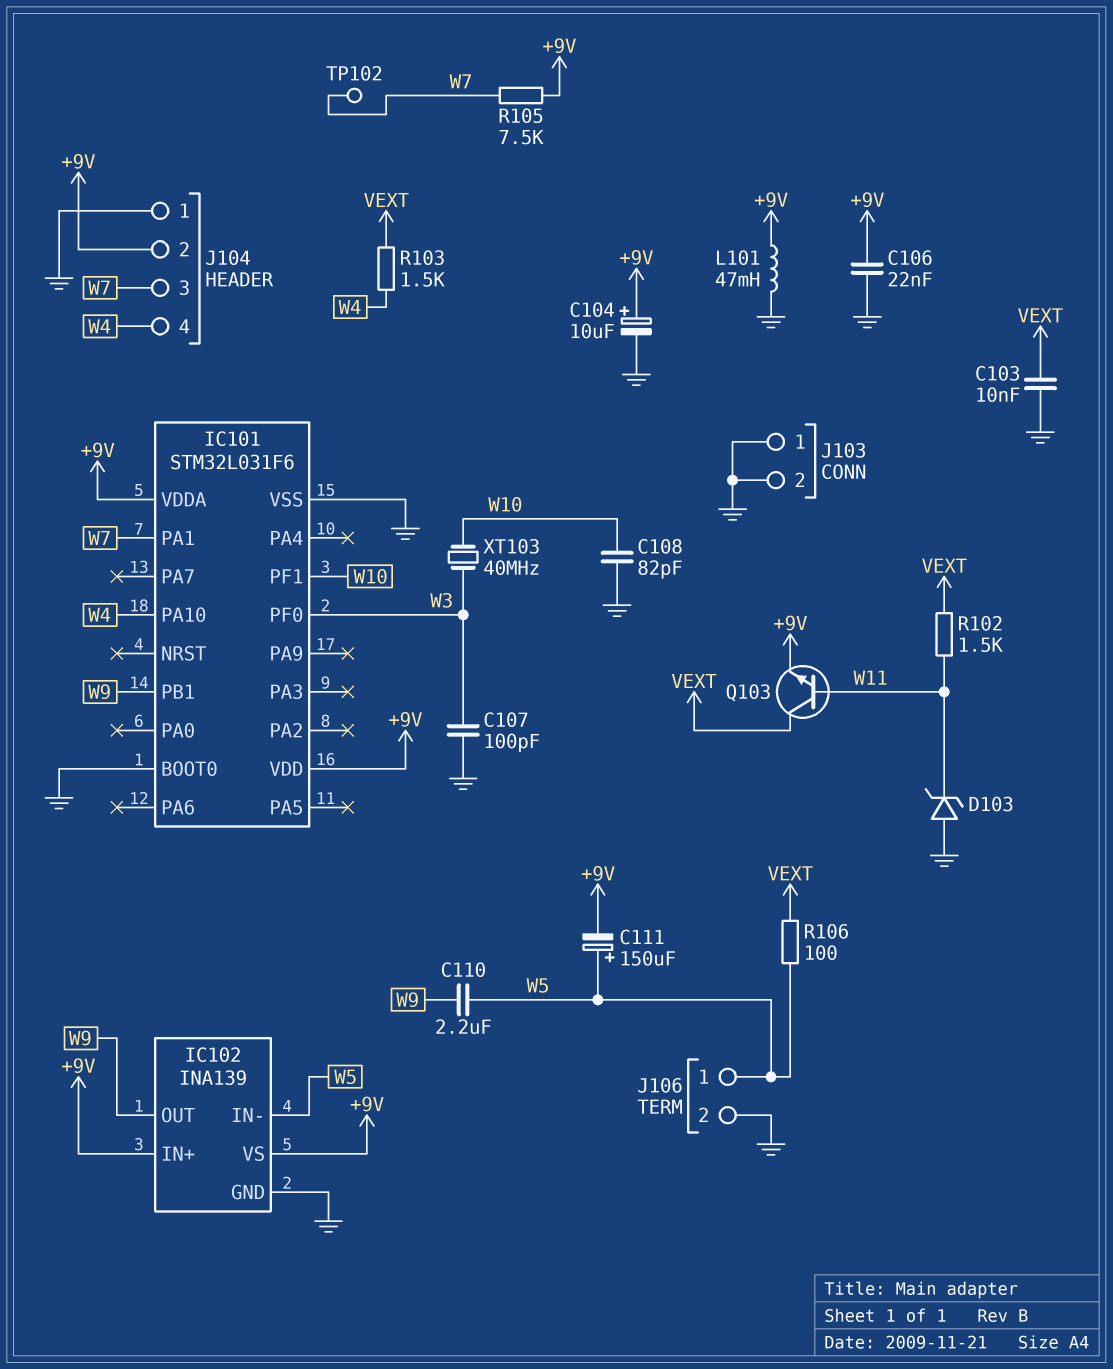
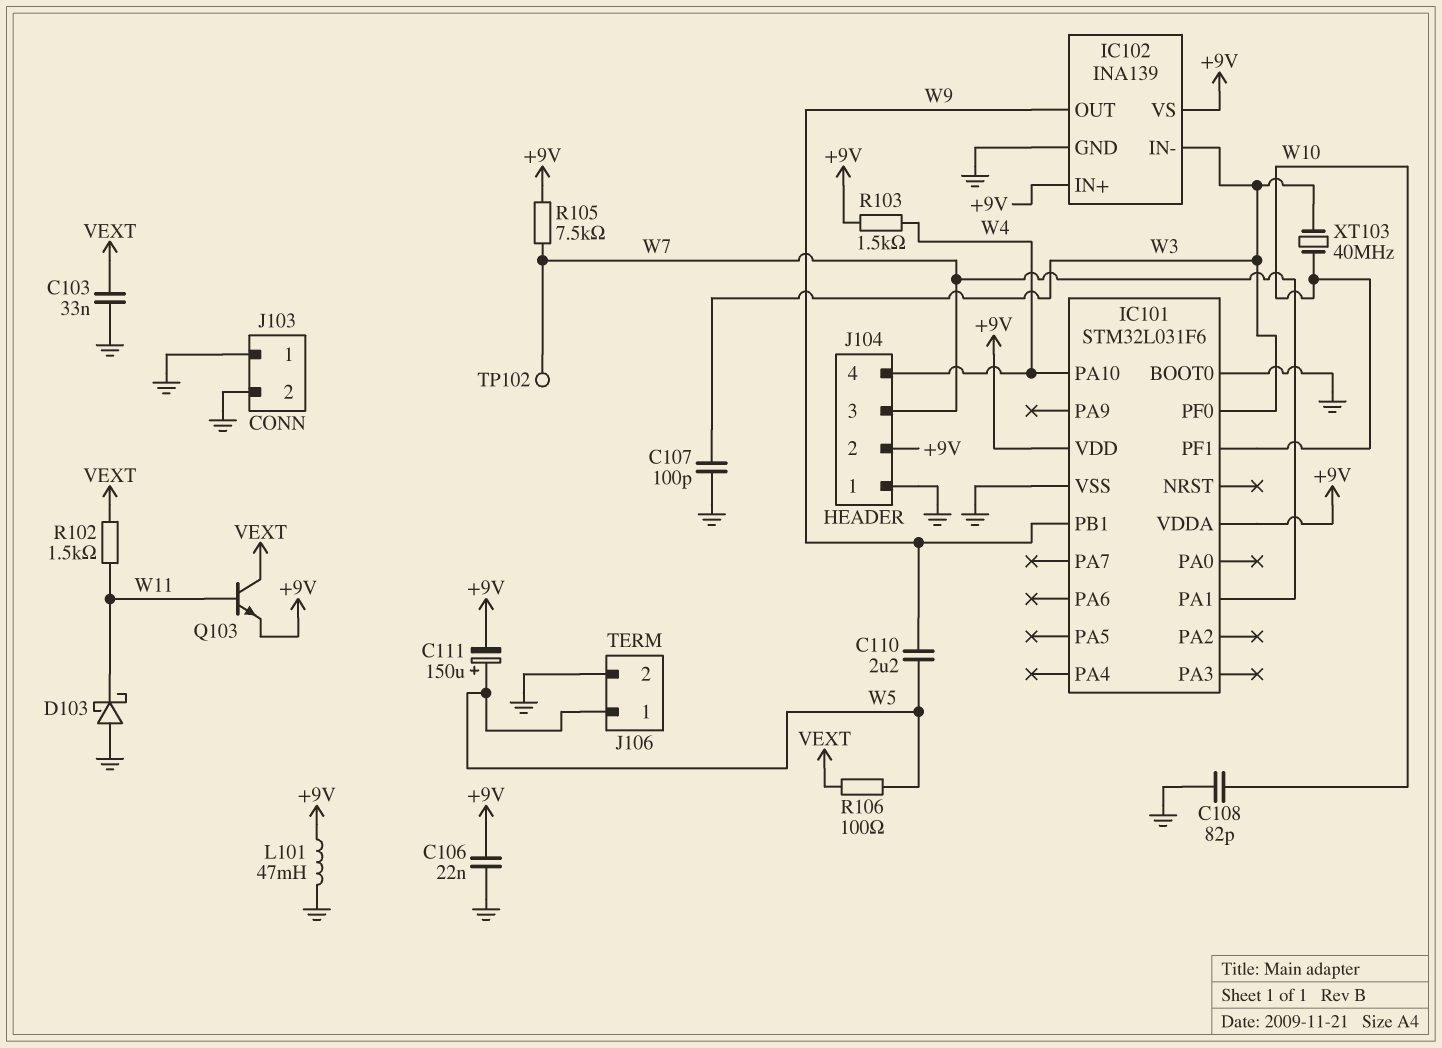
C103: 10nF (GND, VEXT) -> 33nF (GND, VEXT)
C104: 10uF (plus +9V, minus GND) -> none
D103: zener (A GND, K W11) -> schottky (A GND, K W11)
IC102 pin IN-: W5 -> W3
R103: 1.5k (VEXT, W4) -> 1.5k (+9V, W4)

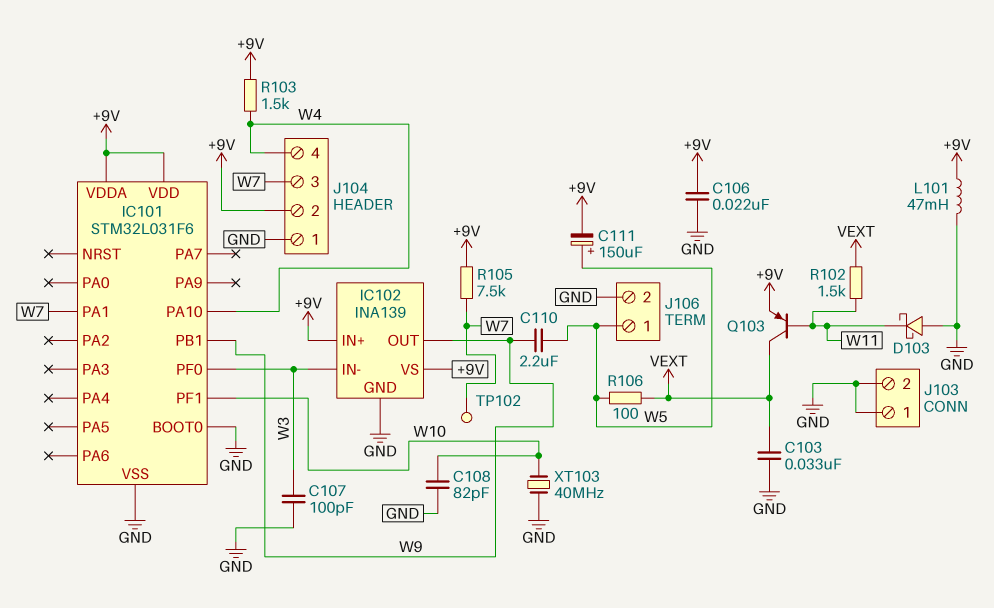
Q103: NPN (B W11, C VEXT, E +9V) -> PNP (B W11, C VEXT, E +9V)
XT103: 40MHz (W3, W10) -> 40MHz (GND, W10)

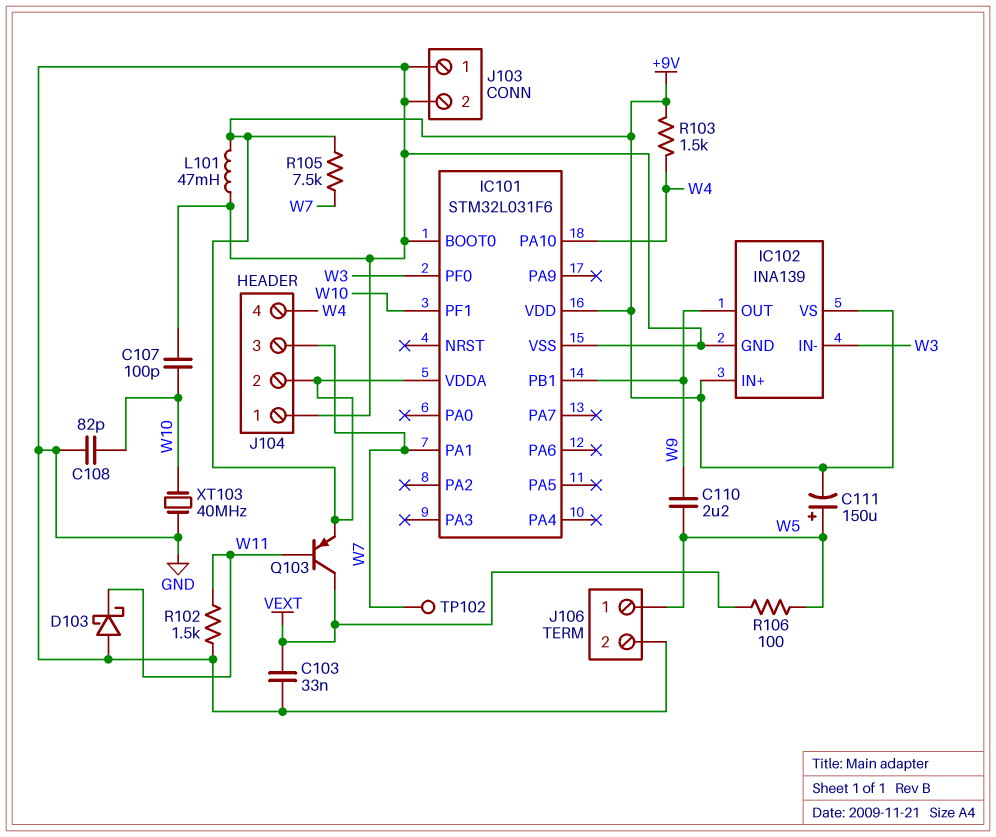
C106: 22nF (+9V, GND) -> none
C107: 100pF (GND, W3) -> 100pF (GND, W10)
R102: 1.5k (VEXT, W11) -> 1.5k (GND, W11)

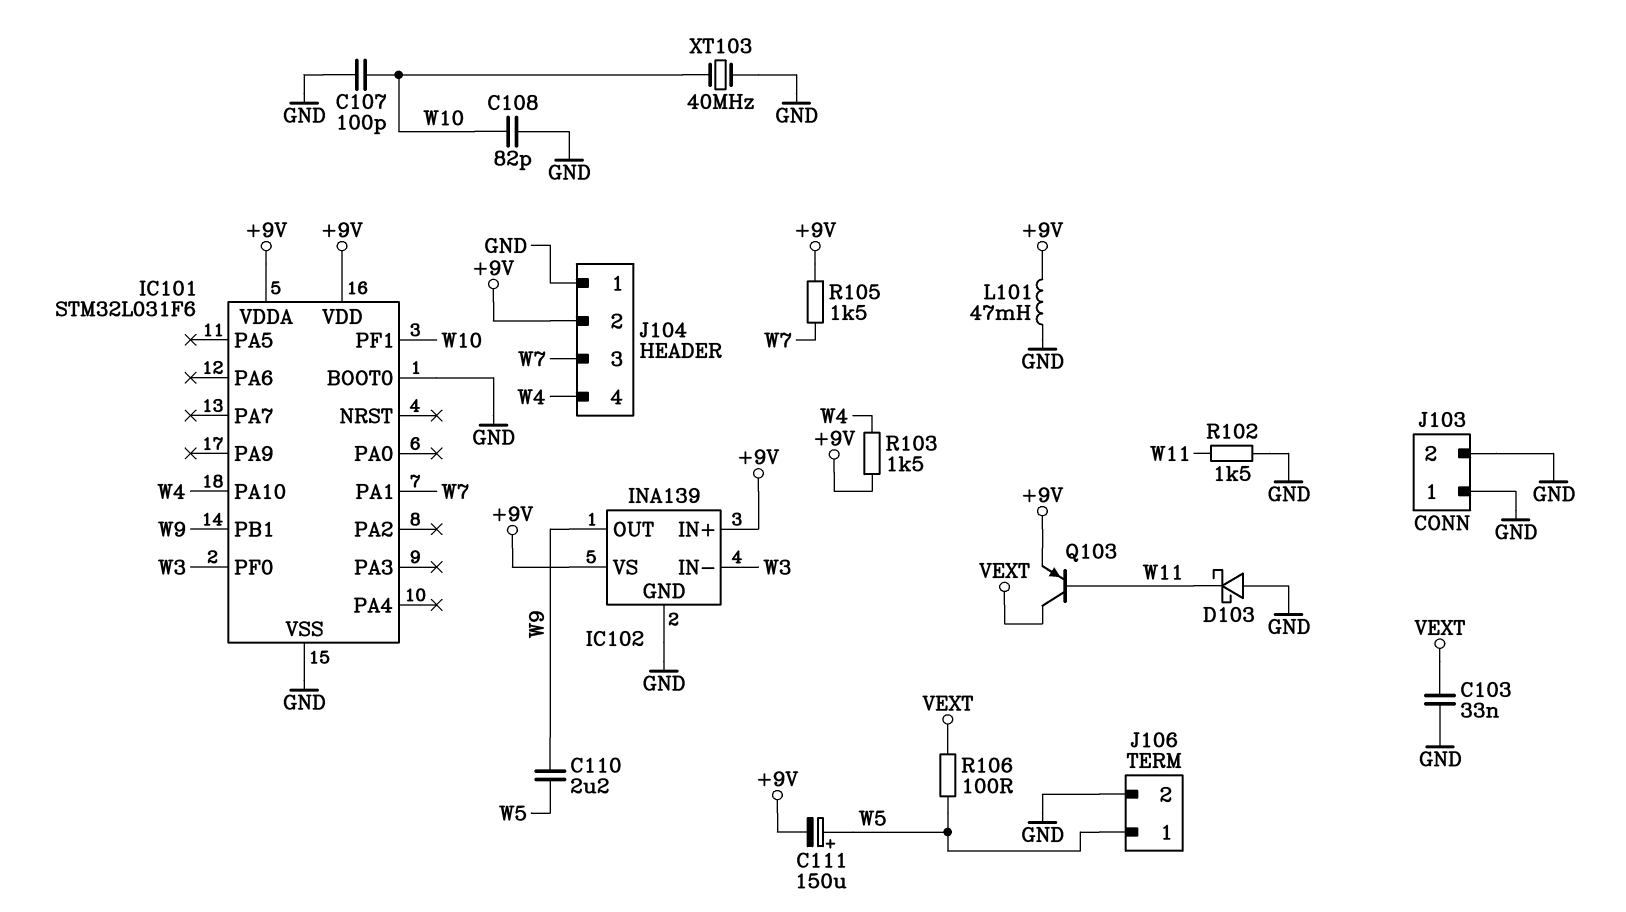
R105: 7.5k (+9V, W7) -> 1.5k (+9V, W7)
TP102: test point (W7) -> none

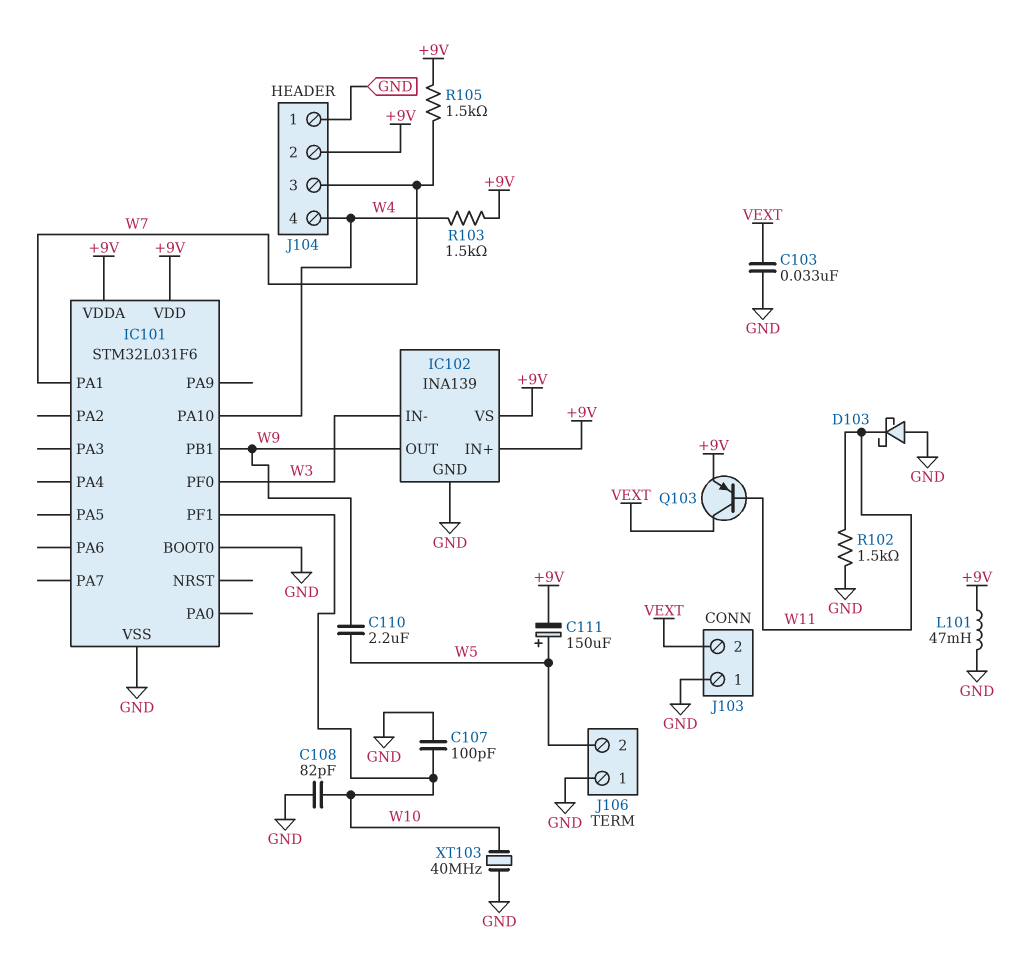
J103 pin 2: GND -> VEXT
J106 pin 1: W5 -> GND
J106 pin 2: GND -> W5
R106: 100 (VEXT, W5) -> none

